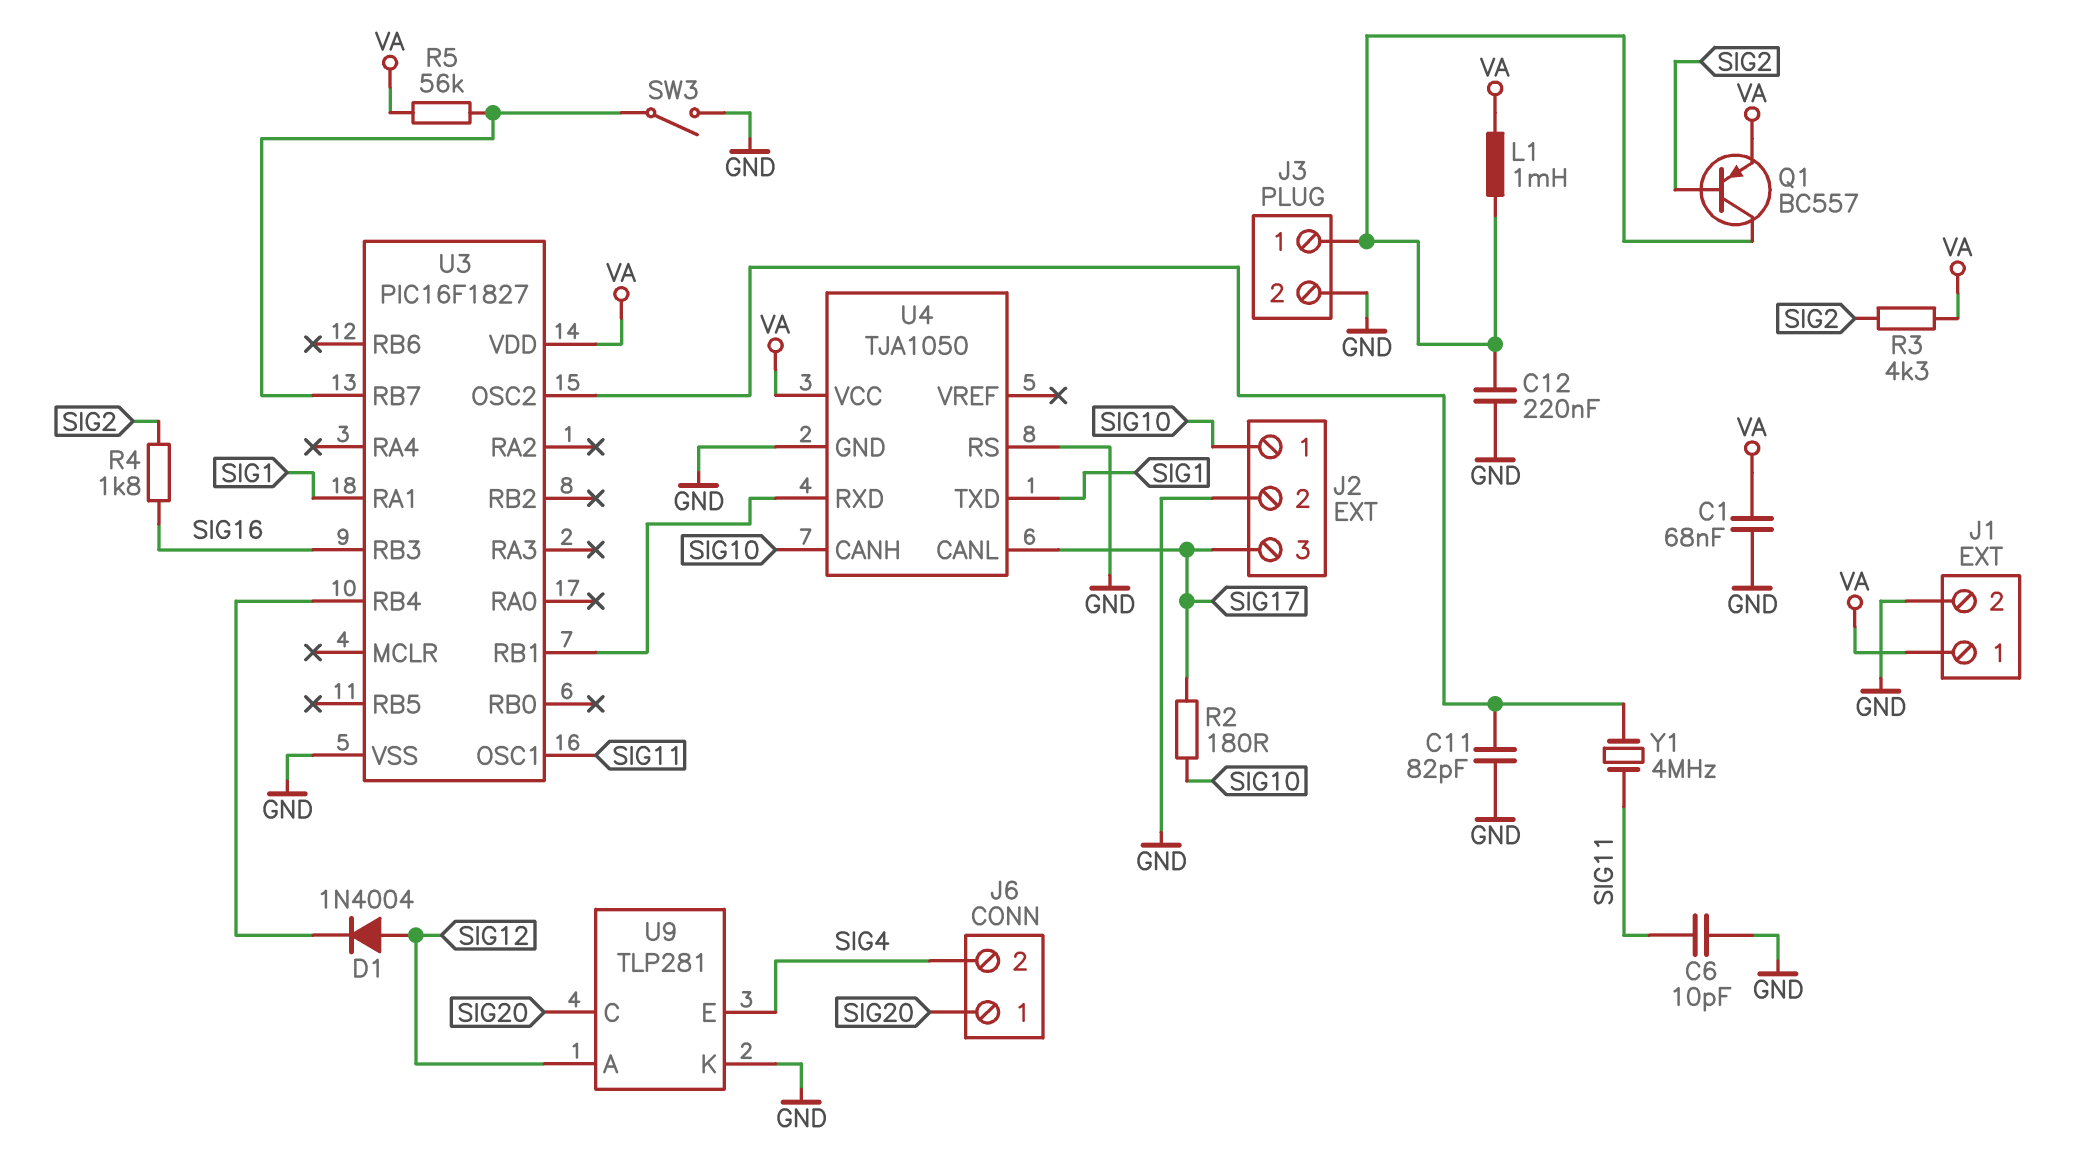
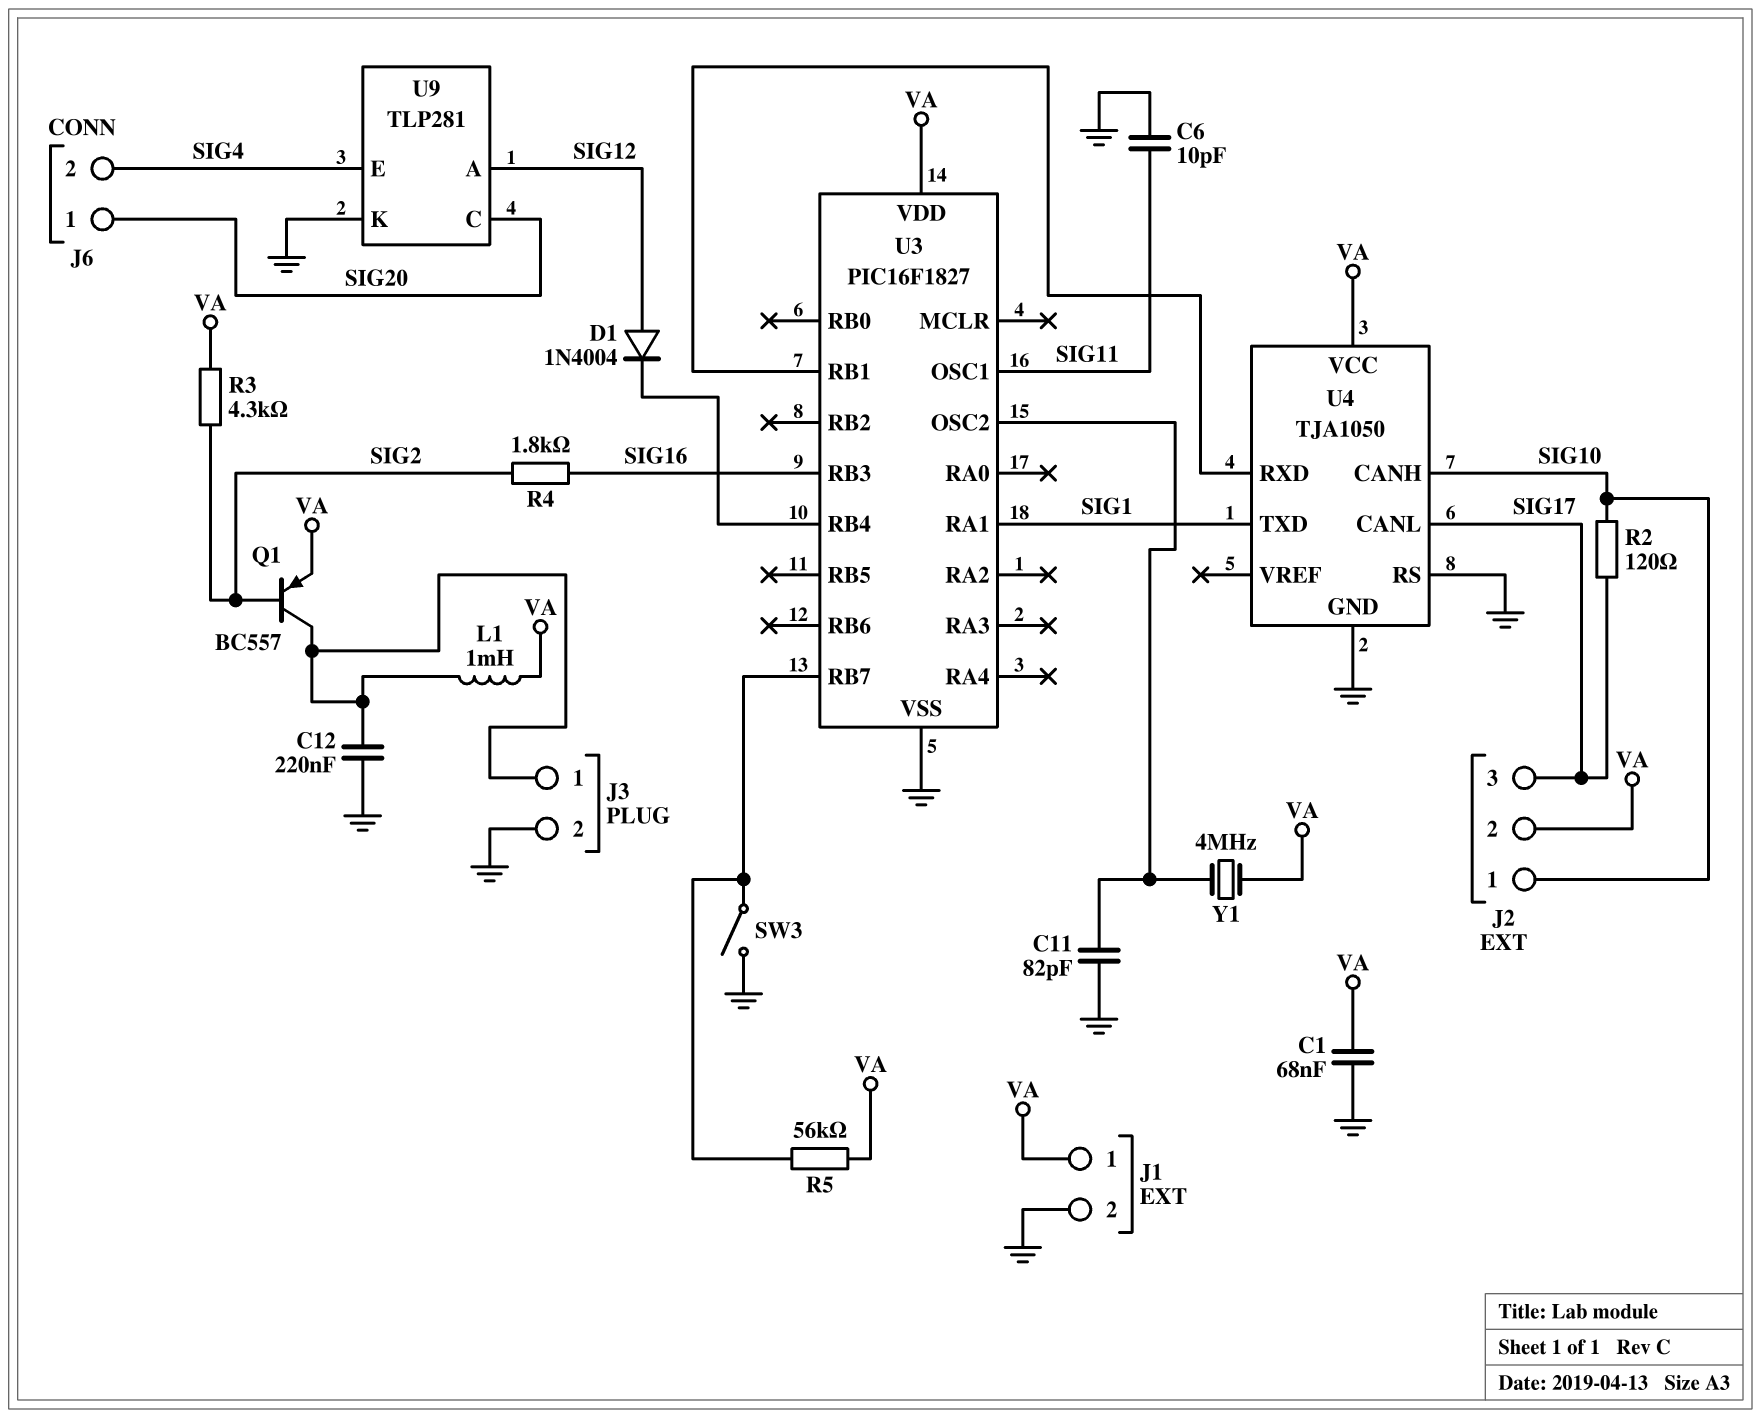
J2 pin 2: GND -> VA
R2: 180 (SIG10, SIG17) -> 120 (SIG10, SIG17)
Y1: 4MHz (SIG11, U3/OSC2) -> 4MHz (U3/OSC2, VA)

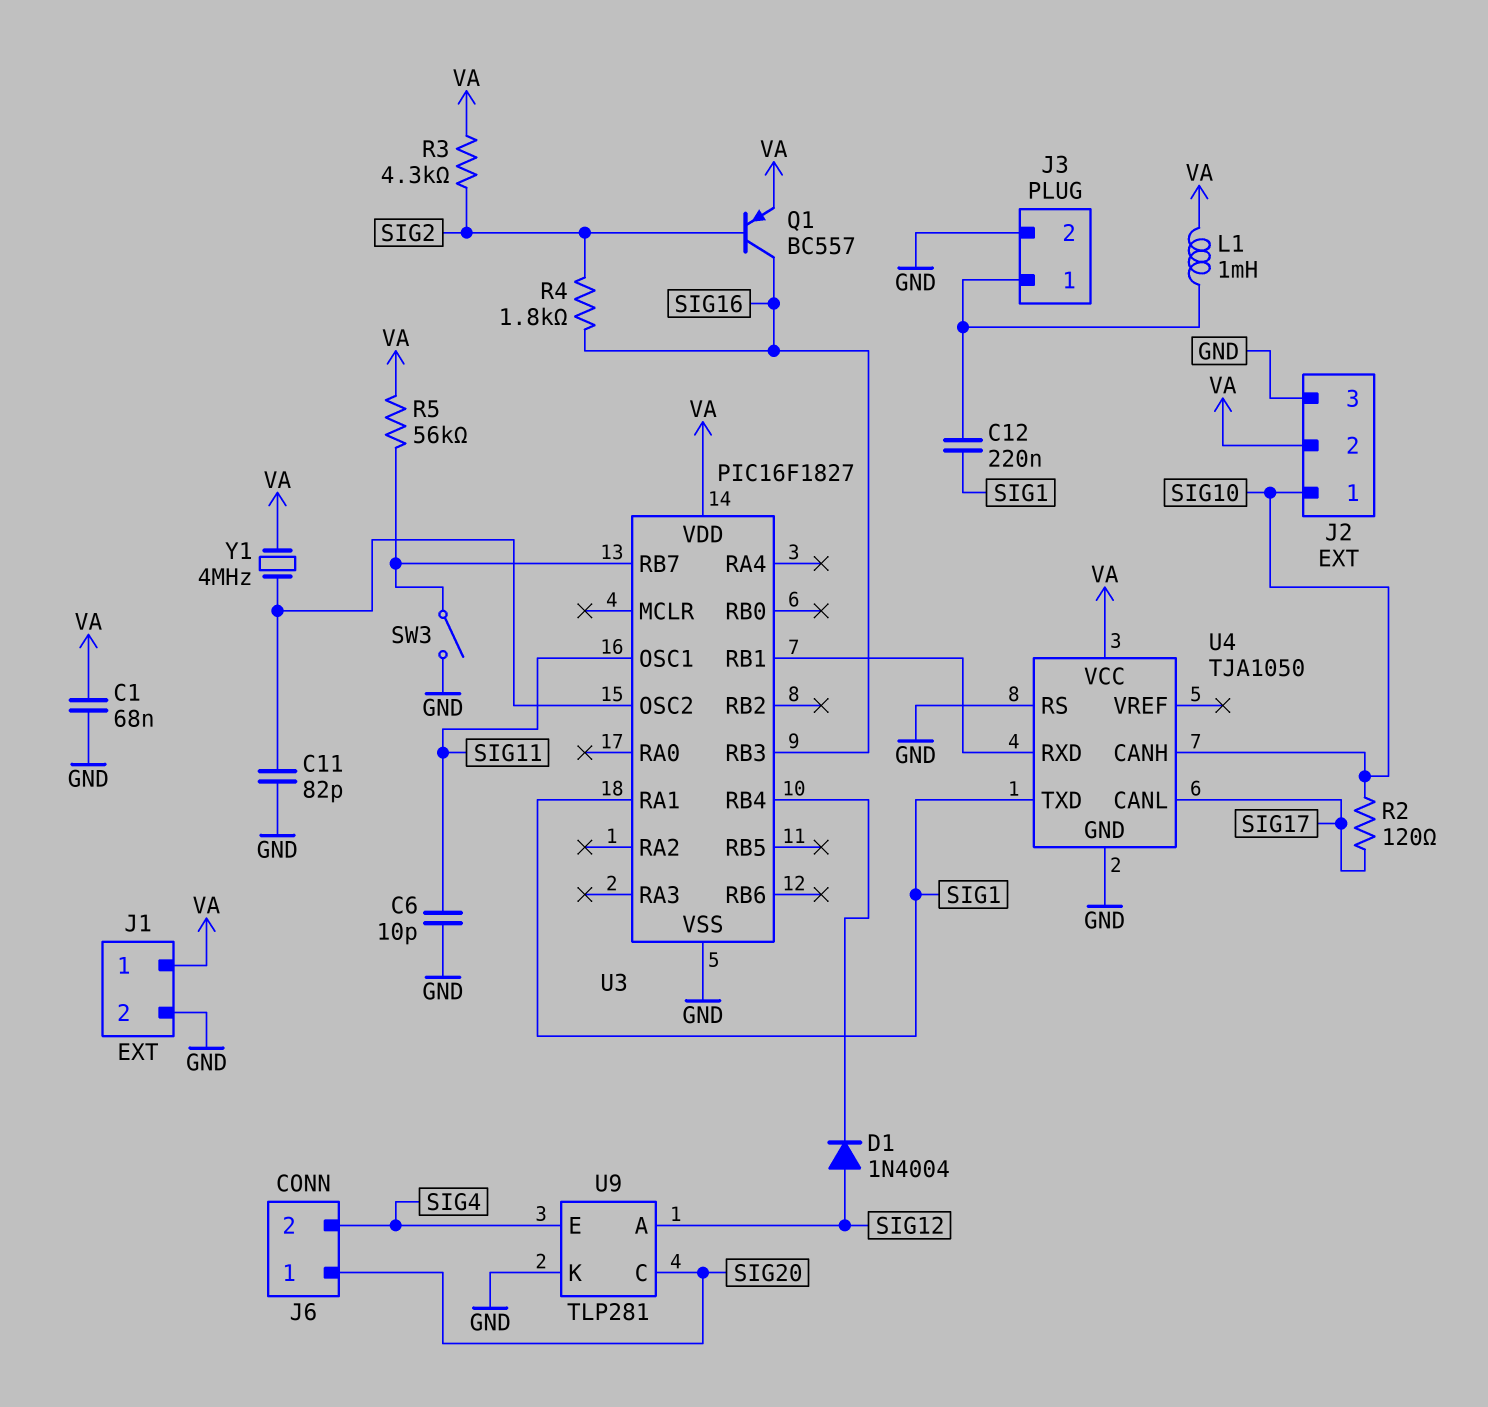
C12: 220nF (GND, J3/1) -> 220nF (J3/1, SIG1)
J2 pin 3: SIG17 -> GND
Q1: PNP BC557 (B SIG2, C J3/1, E VA) -> PNP BC557 (B SIG2, C SIG16, E VA)

